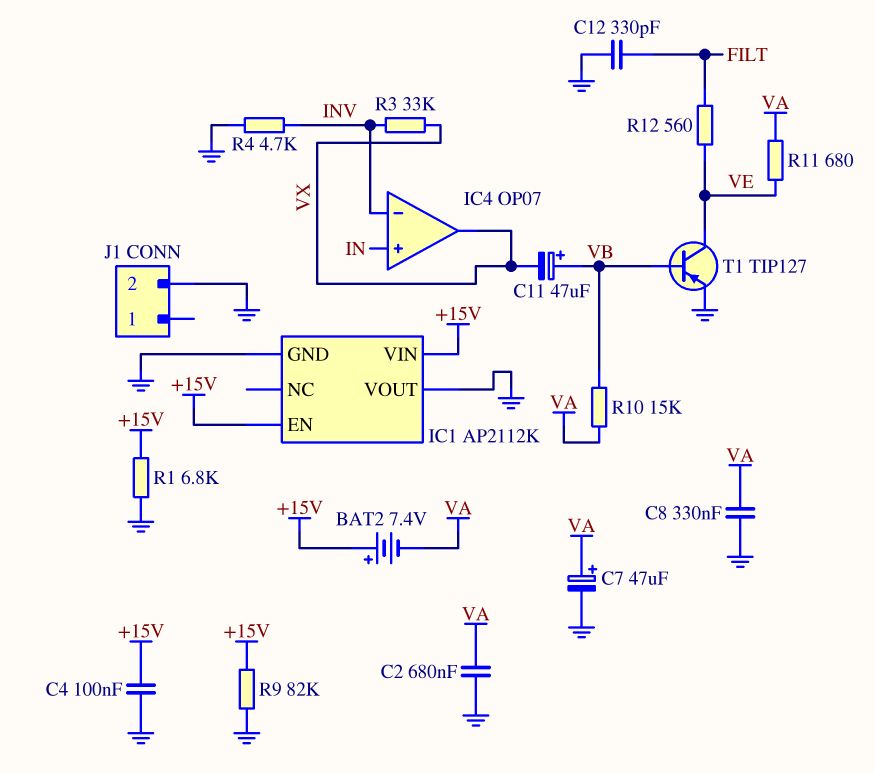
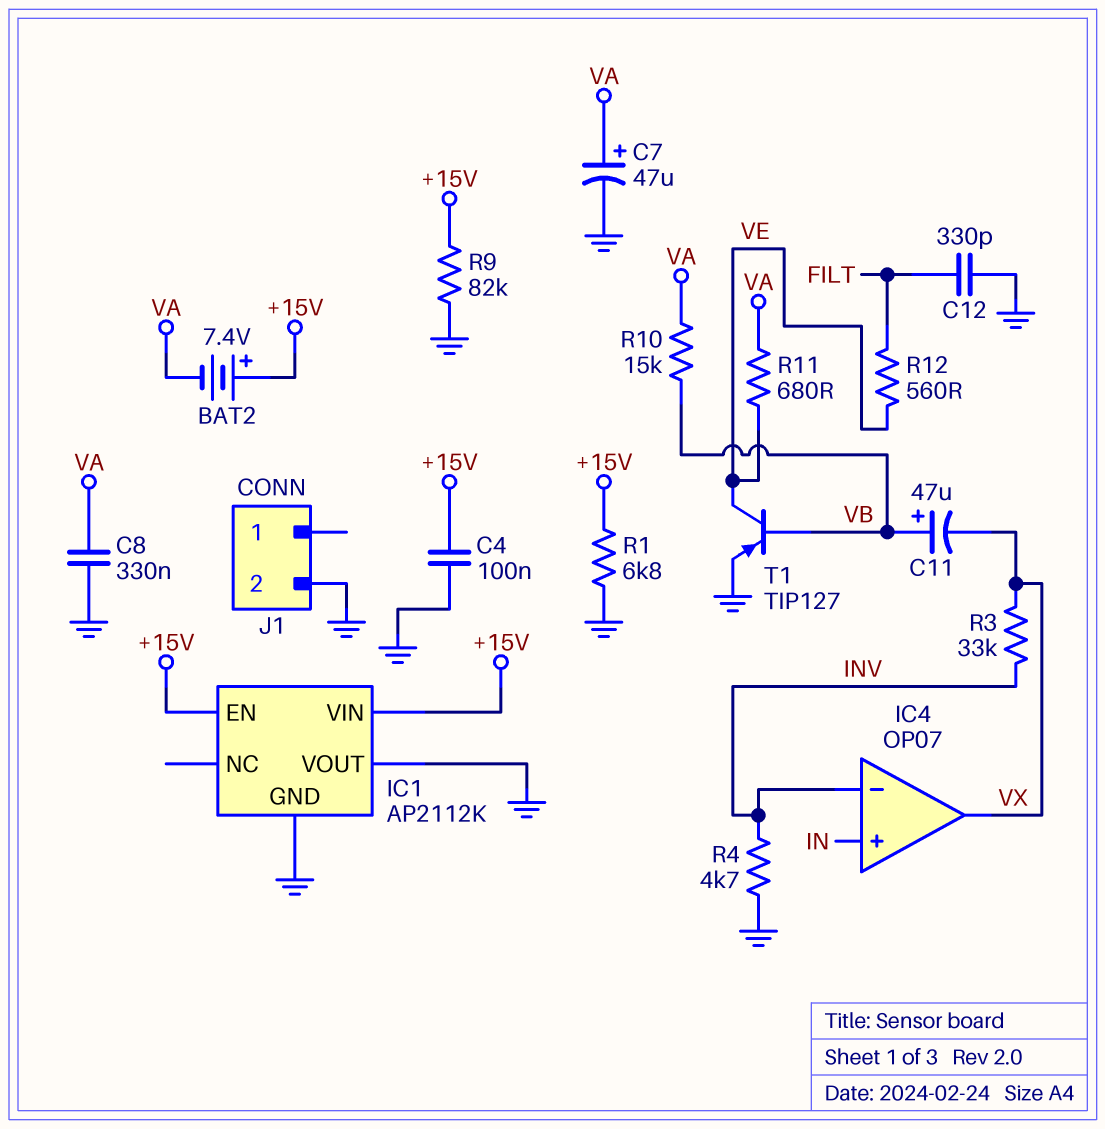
C2: 680nF (GND, VA) -> none

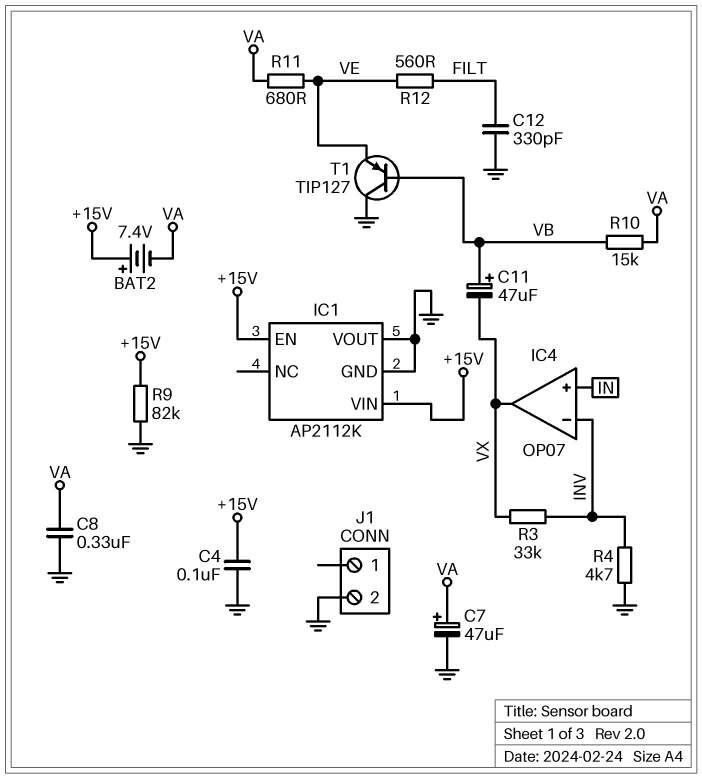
R1: 6.8k (+15V, GND) -> none
T1: PNP TIP127 (B VB, C VE, E GND) -> PNP TIP127 (B VB, C GND, E VE)

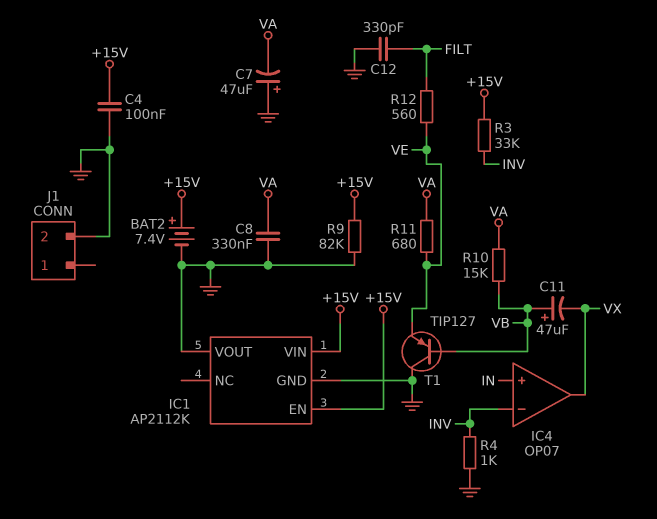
BAT2: 7.4V (plus +15V, minus VA) -> 7.4V (plus +15V, minus GND)
C7: 47uF (plus VA, minus GND) -> 47uF (plus GND, minus VA)
R3: 33k (INV, VX) -> 33k (+15V, INV)
R4: 4.7k (GND, INV) -> 1k (GND, INV)

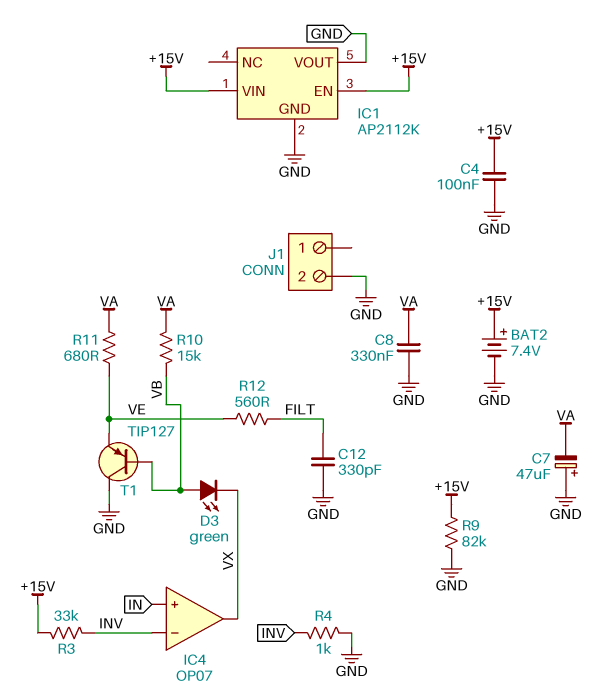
C11: 47uF (plus VB, minus VX) -> none
D3: none -> LED green (A VB, K VX)

